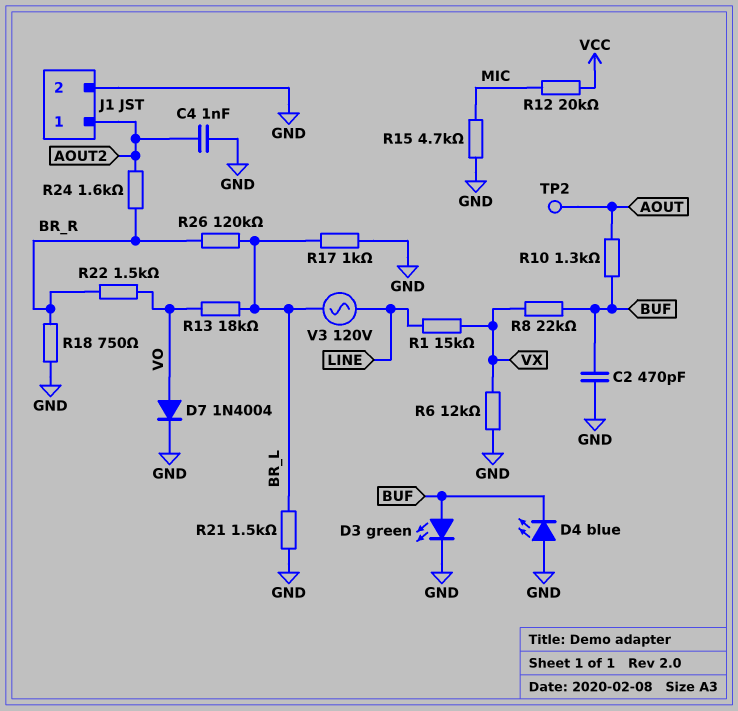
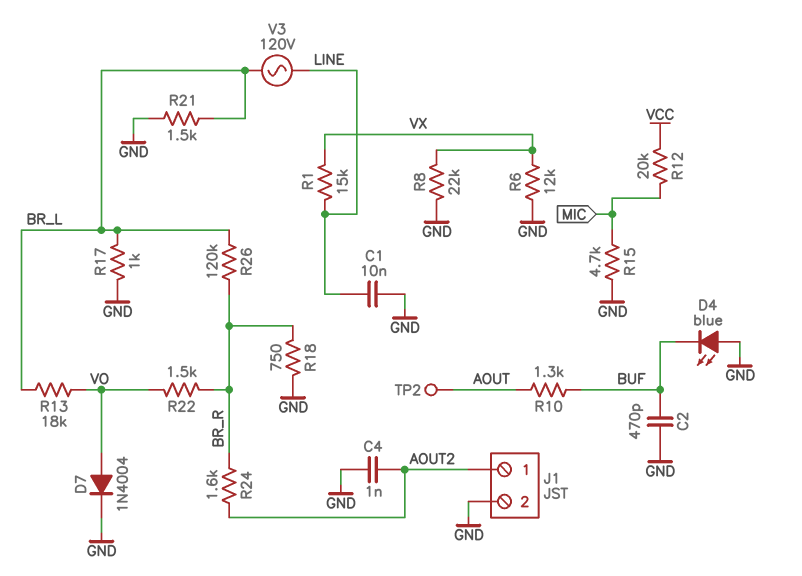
C1: none -> 10nF (GND, LINE)
D3: LED green (A BUF, K GND) -> none
R8: 22k (BUF, VX) -> 22k (GND, VX)

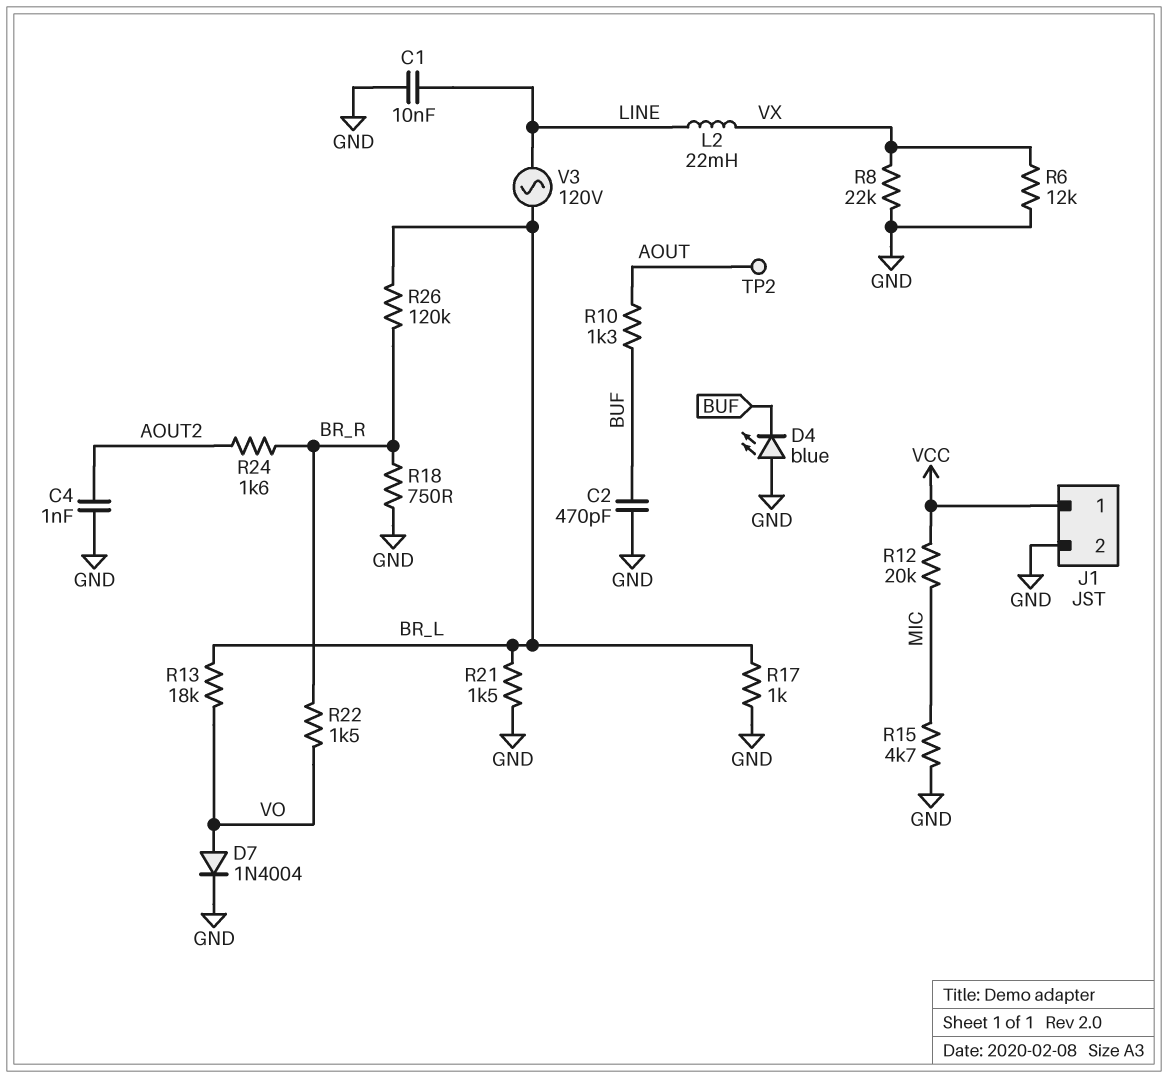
J1 pin 1: AOUT2 -> VCC
L2: none -> 22mH (LINE, VX)
R1: 15k (LINE, VX) -> none

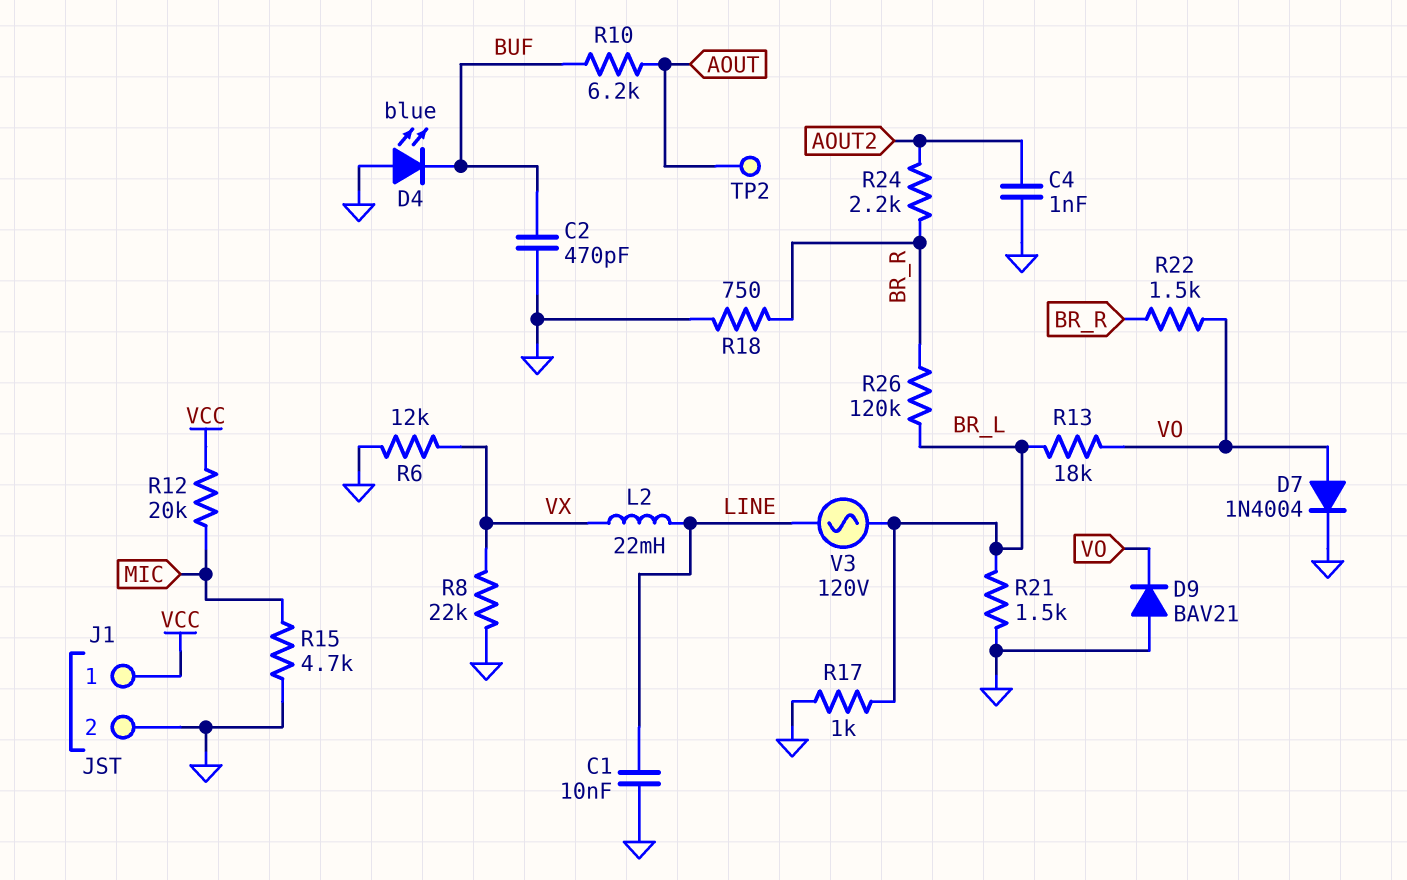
D9: none -> diode BAV21 (A GND, K VO)
R10: 1.3k (AOUT, BUF) -> 6.2k (AOUT, BUF)
R24: 1.6k (AOUT2, BR_R) -> 2.2k (AOUT2, BR_R)

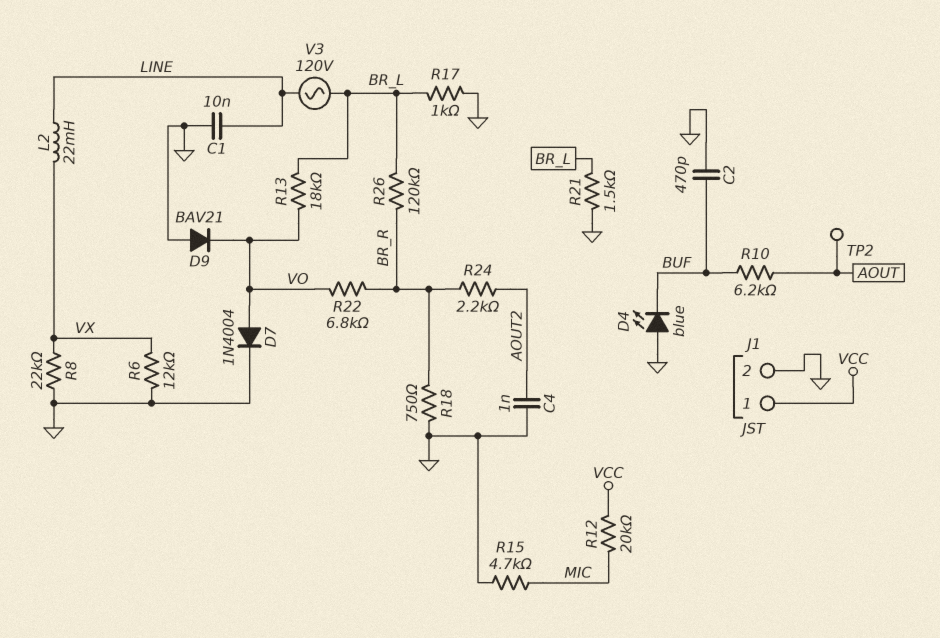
R22: 1.5k (BR_R, VO) -> 6.8k (BR_R, VO)

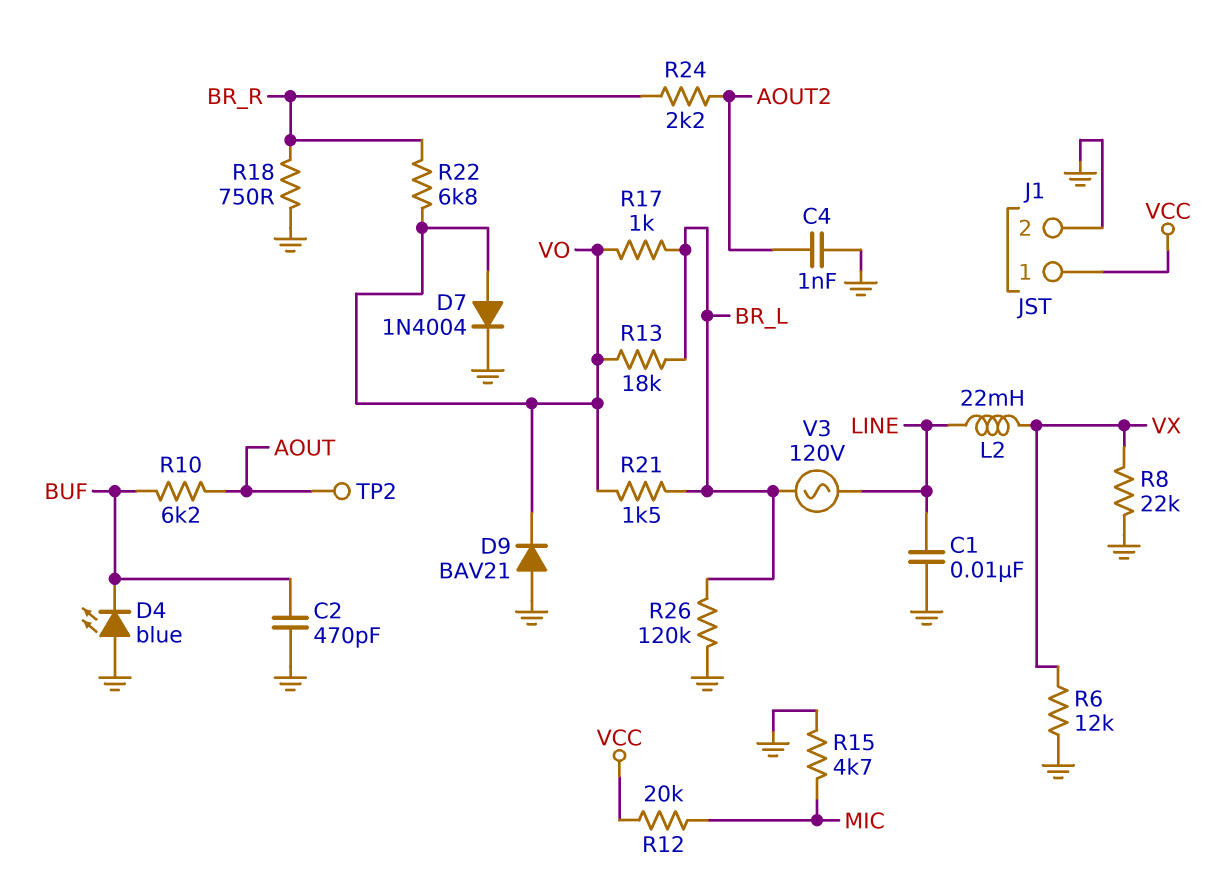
R17: 1k (BR_L, GND) -> 1k (BR_L, VO)
R21: 1.5k (BR_L, GND) -> 1.5k (BR_L, VO)
R26: 120k (BR_L, BR_R) -> 120k (BR_L, GND)

